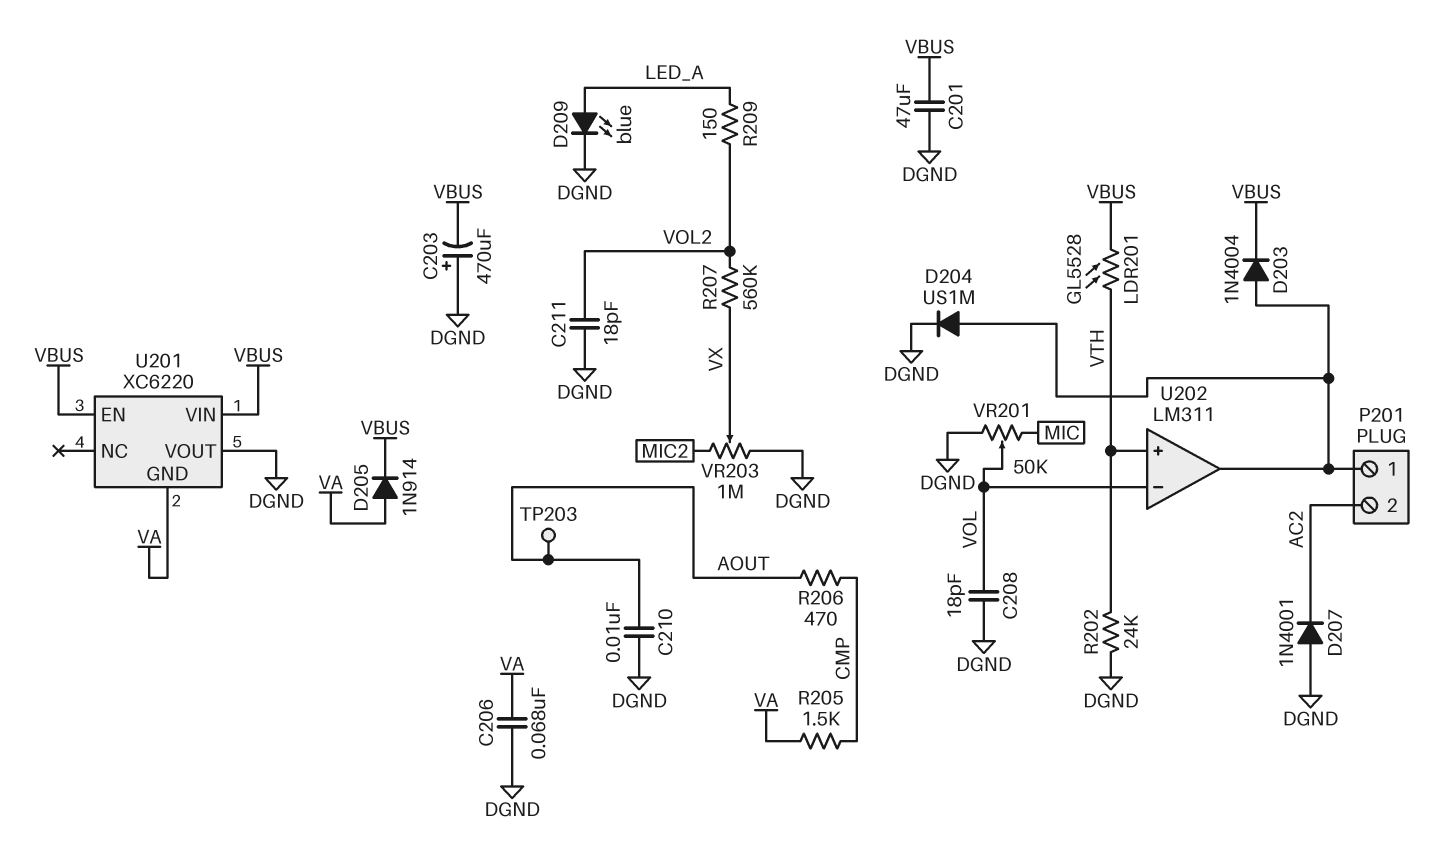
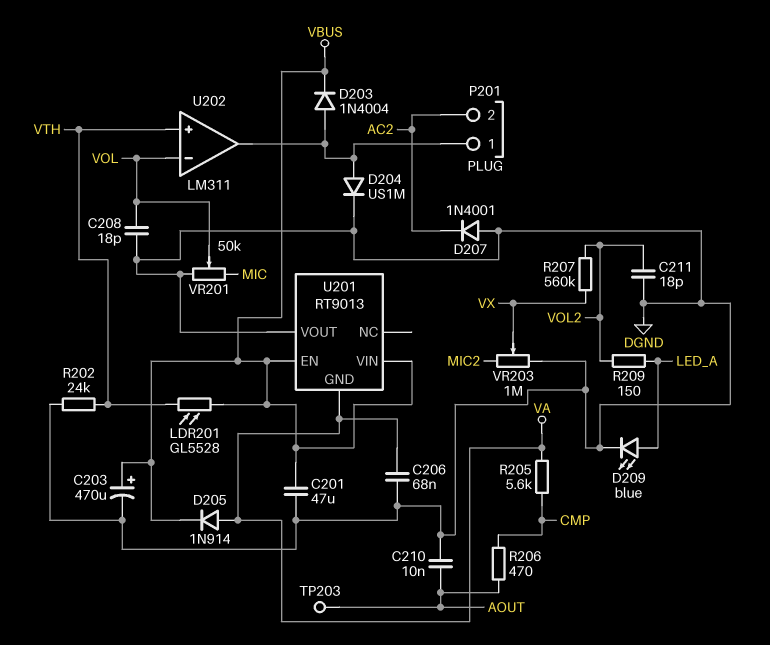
C203: 470uF (plus DGND, minus VBUS) -> 470uF (plus VBUS, minus DGND)
R205: 1.5k (CMP, VA) -> 5.6k (CMP, VA)
U201: XC6220 -> RT9013

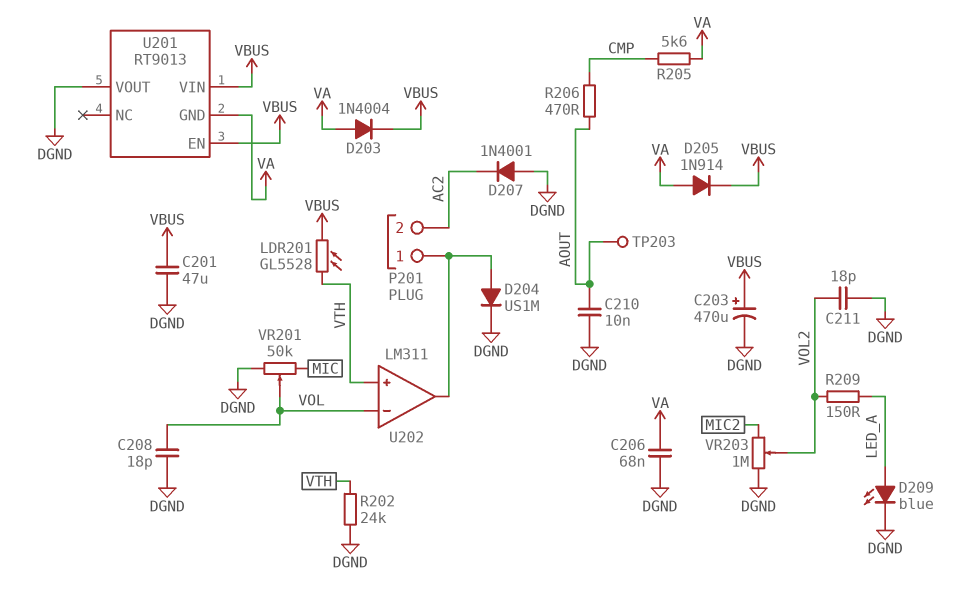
D203: diode 1N4004 (A P201/1, K VBUS) -> diode 1N4004 (A VA, K VBUS)
R207: 560k (VOL2, VX) -> none
VR203: 1M (DGND, MIC2, wiper VX) -> 1M (DGND, MIC2, wiper VOL2)

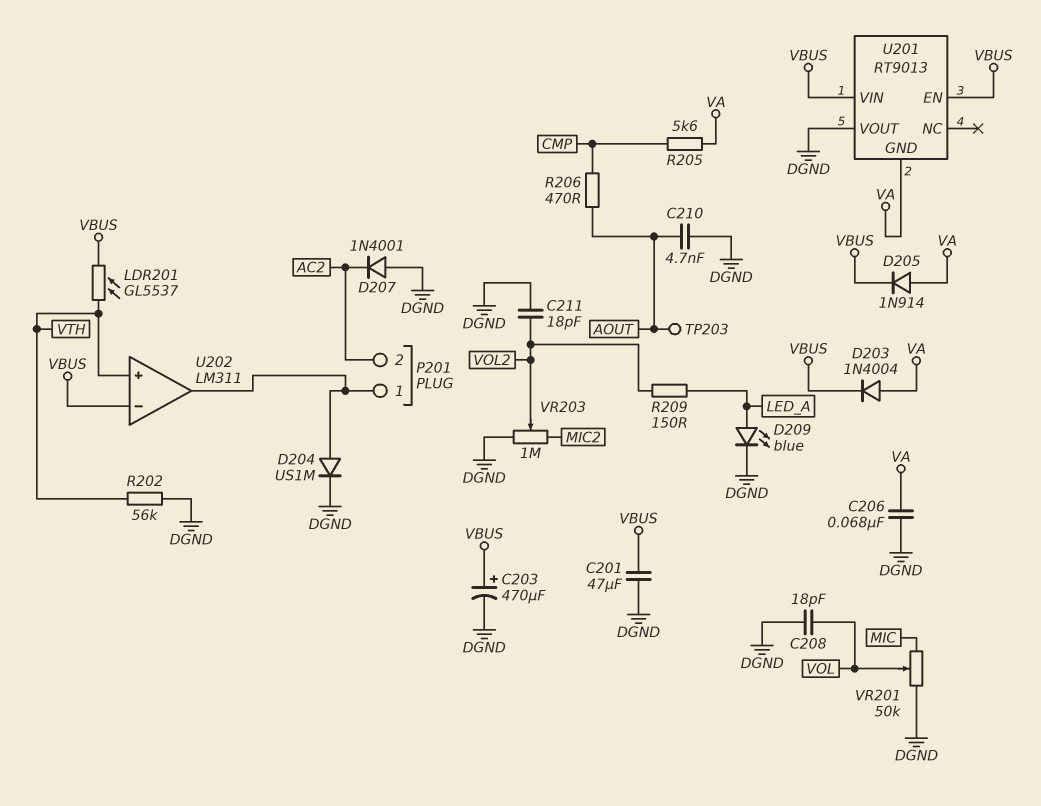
C210: 10nF (AOUT, DGND) -> 4.7nF (AOUT, DGND)
LDR201: GL5528 (VBUS, VTH) -> GL5537 (VBUS, VTH)
R202: 24k (DGND, VTH) -> 56k (DGND, VTH)
U202 pin in-: VOL -> VBUS

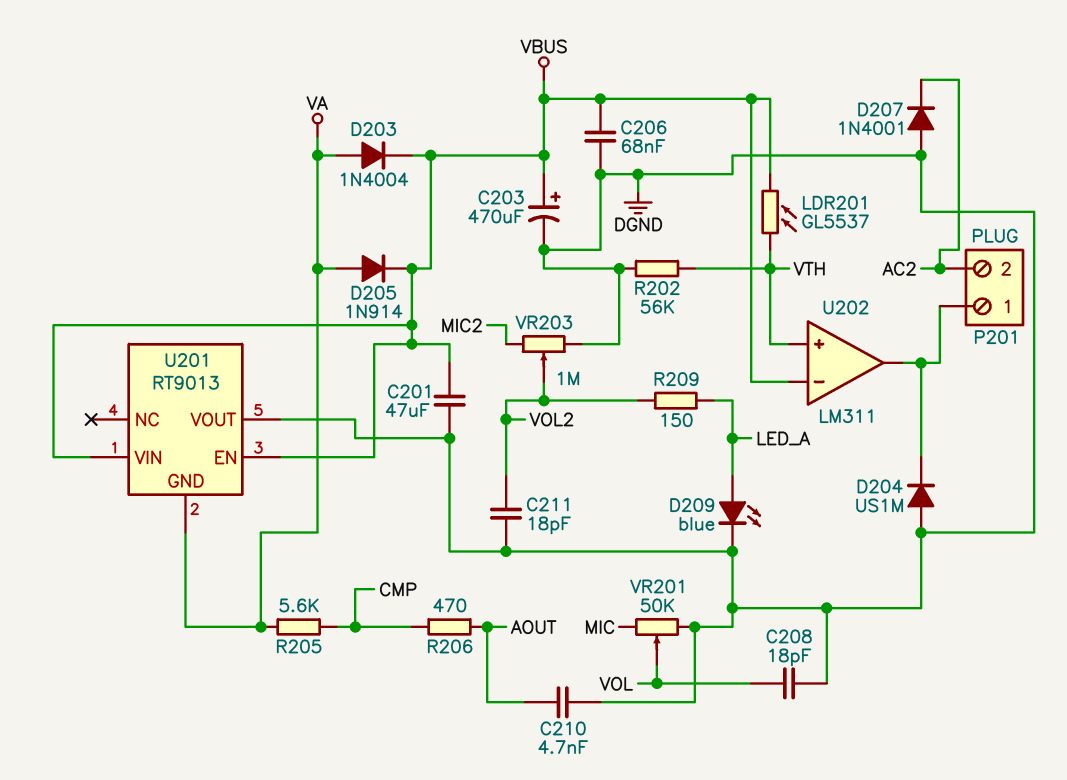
C206: 68nF (DGND, VA) -> 68nF (DGND, VBUS)
D204: diode US1M (A P201/1, K DGND) -> diode US1M (A DGND, K P201/1)
TP203: test point (AOUT) -> none

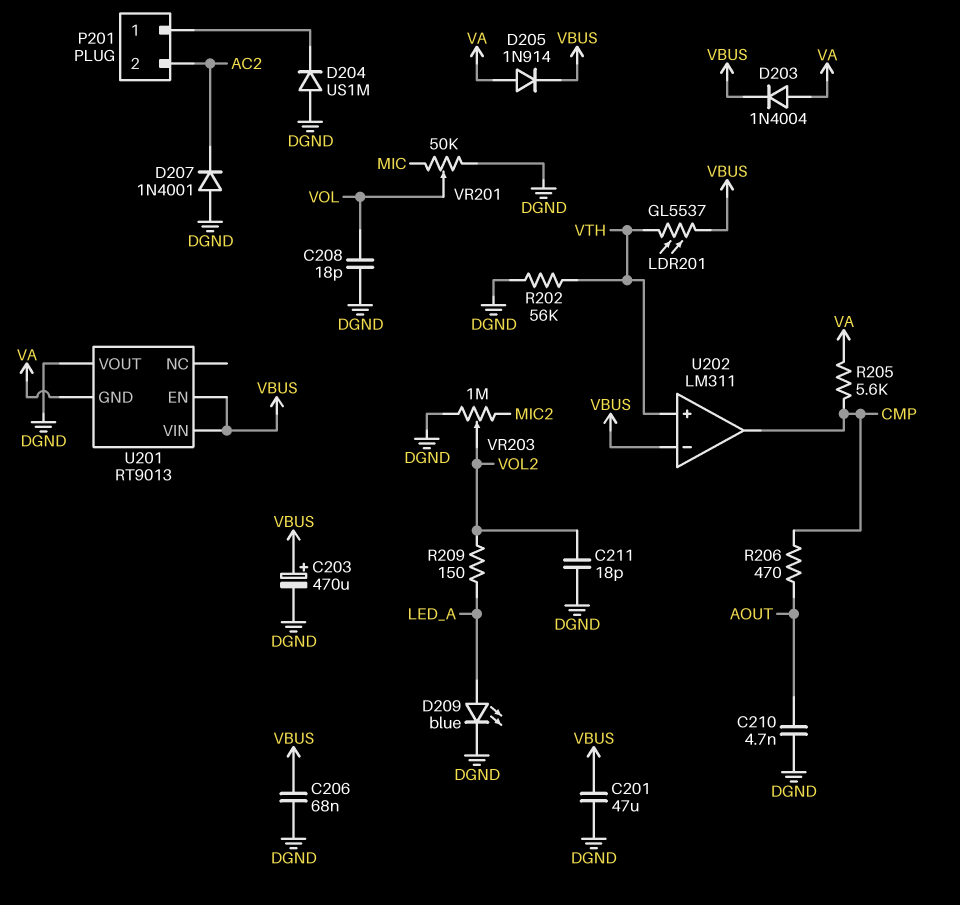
U202 pin out: P201/1 -> CMP

